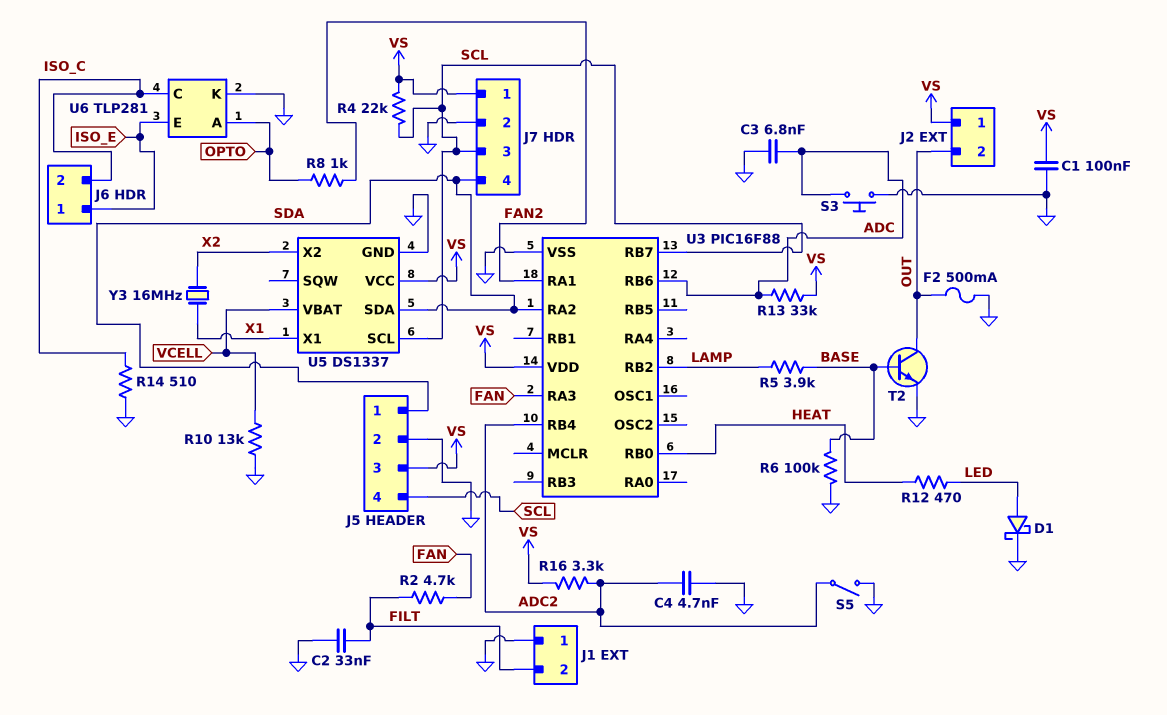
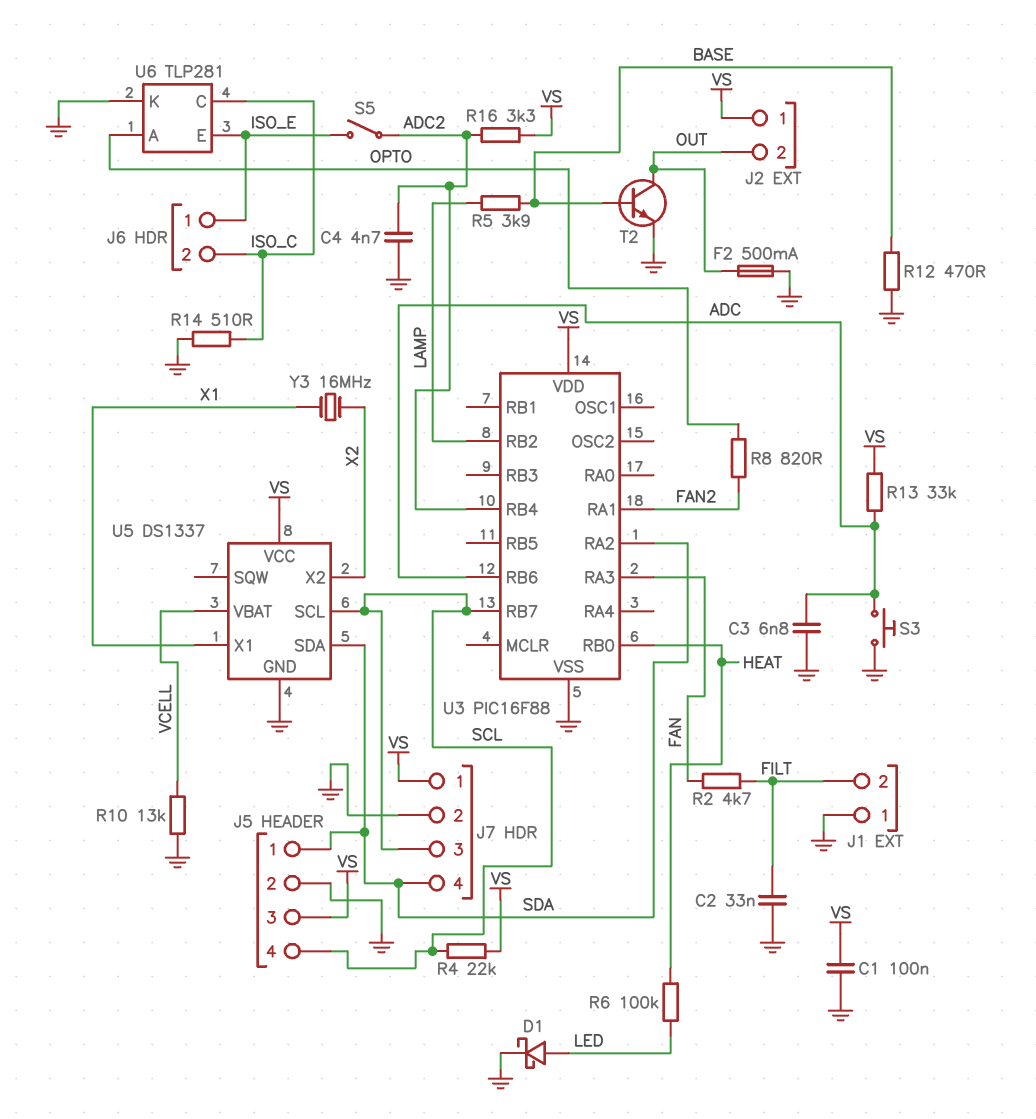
R6: 100k (BASE, GND) -> 100k (HEAT, LED)
R8: 1k (FAN2, OPTO) -> 820 (FAN2, OPTO)
R12: 470 (HEAT, LED) -> 470 (BASE, GND)
S5: switch (ADC2, GND) -> switch (ADC2, ISO_E)

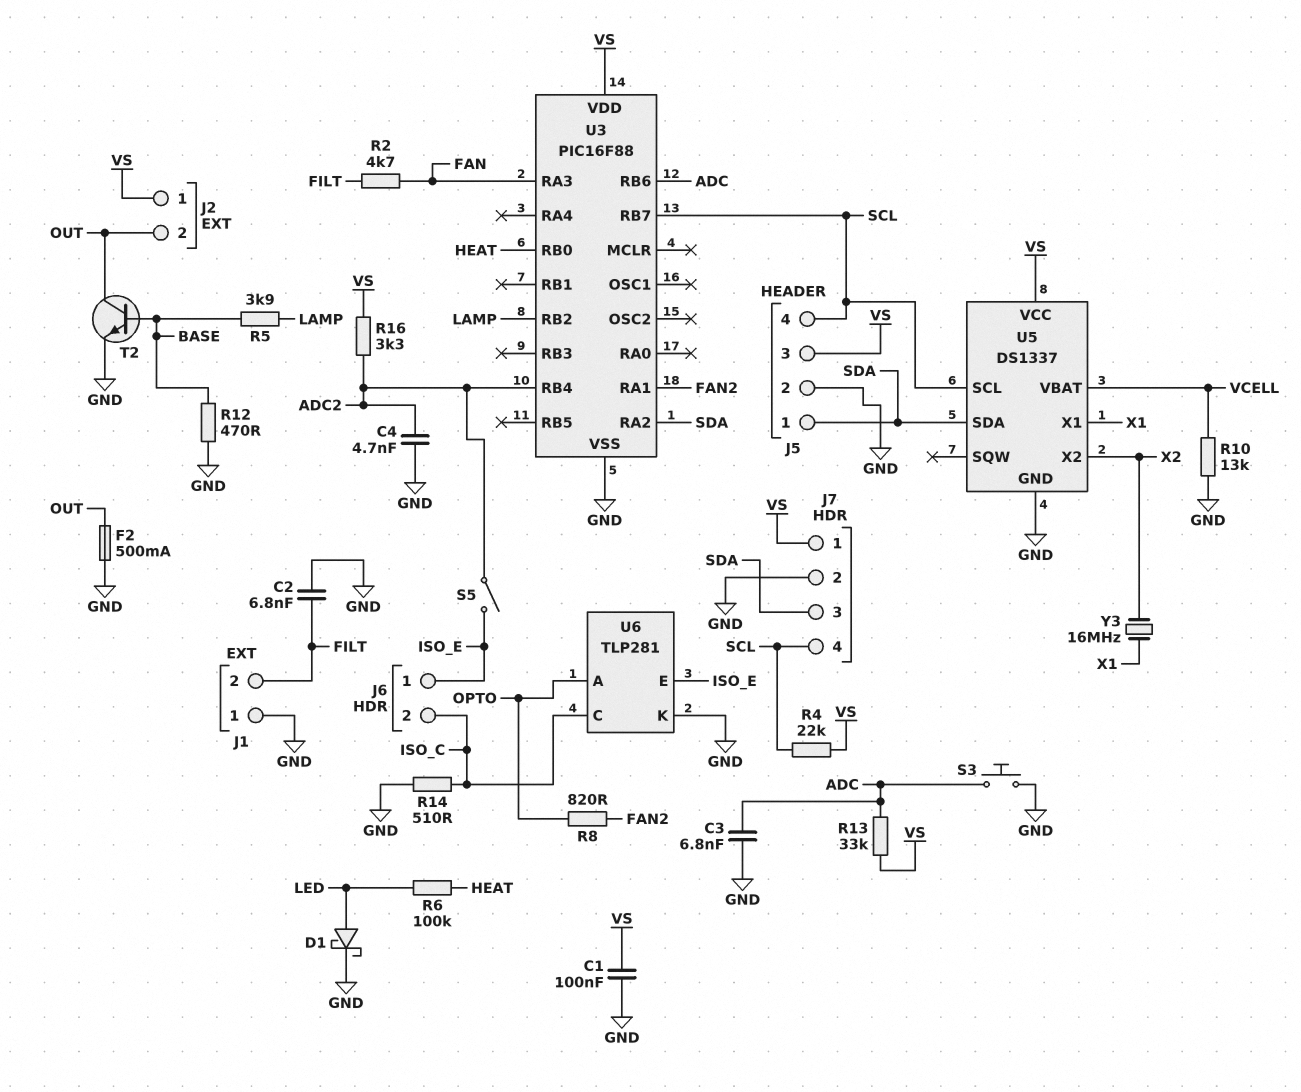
C2: 33nF (FILT, GND) -> 6.8nF (FILT, GND)
J7 pin 3: SCL -> SDA
J7 pin 4: SDA -> SCL

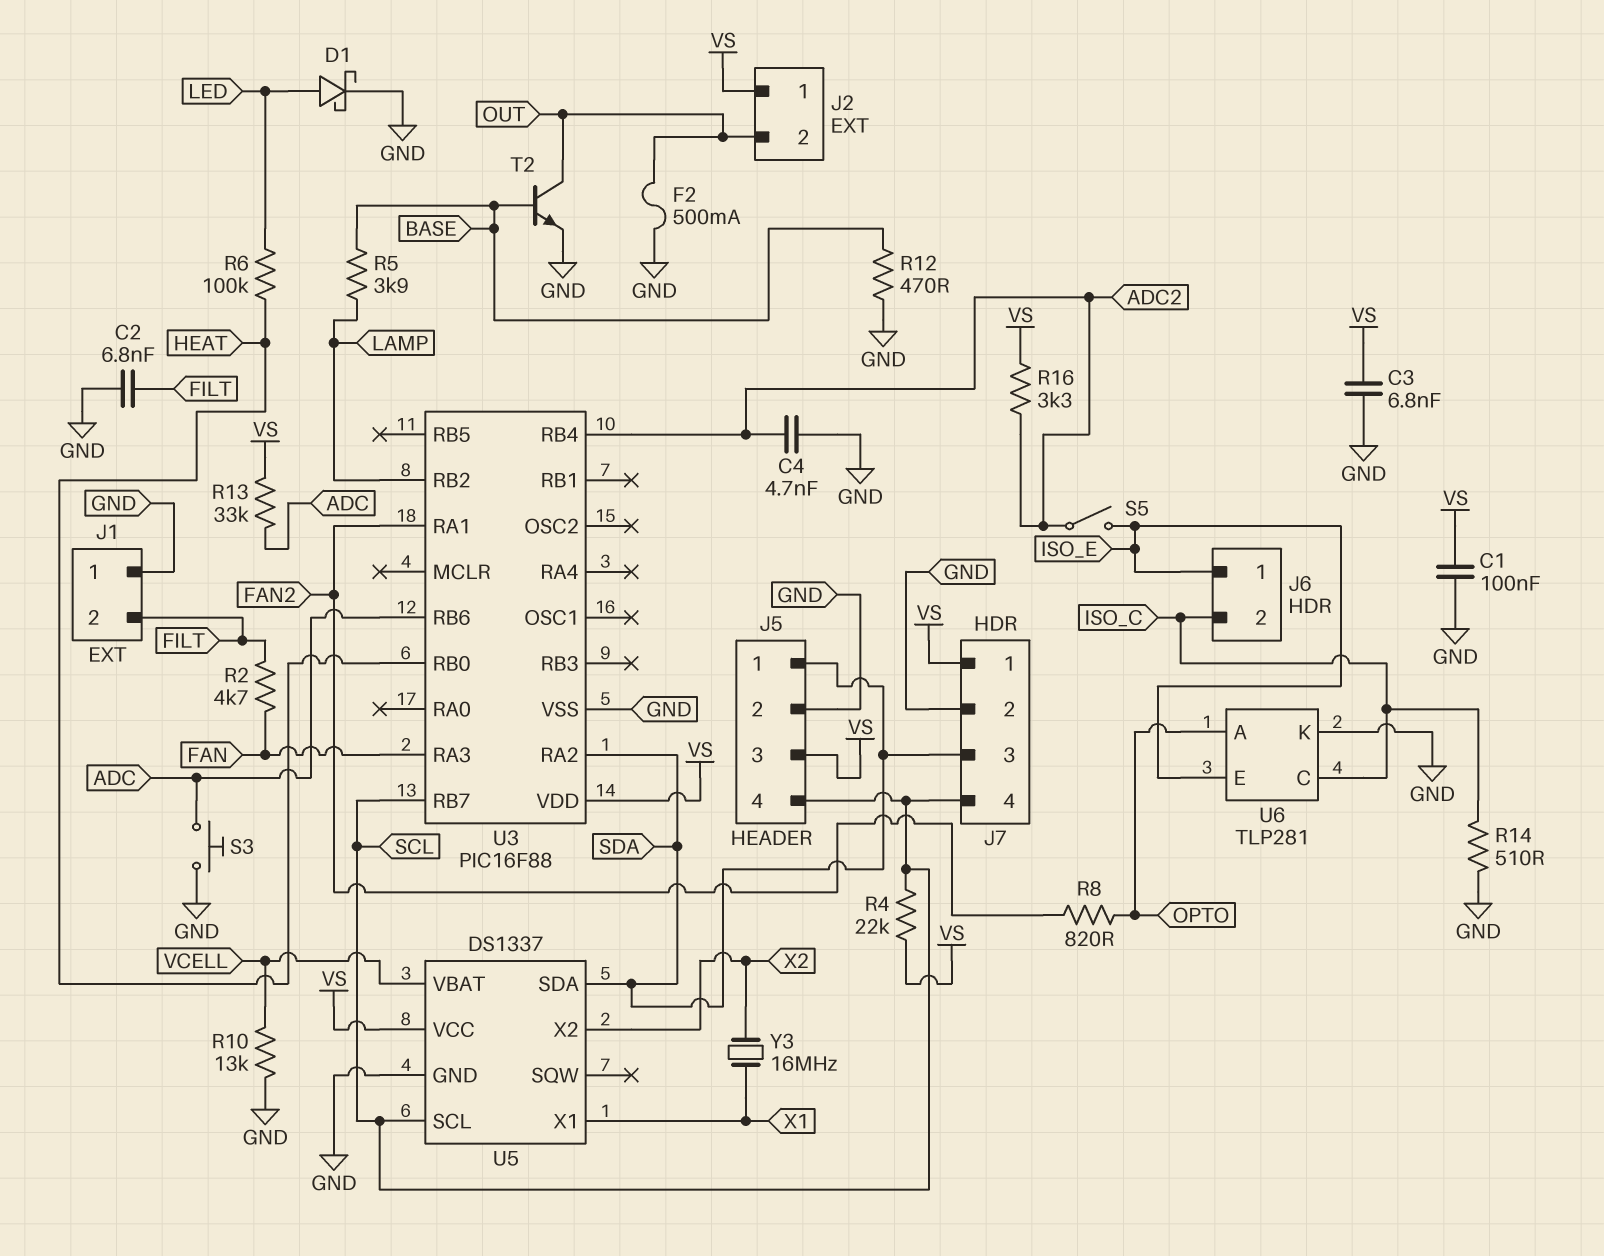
C3: 6.8nF (ADC, GND) -> 6.8nF (GND, VS)

